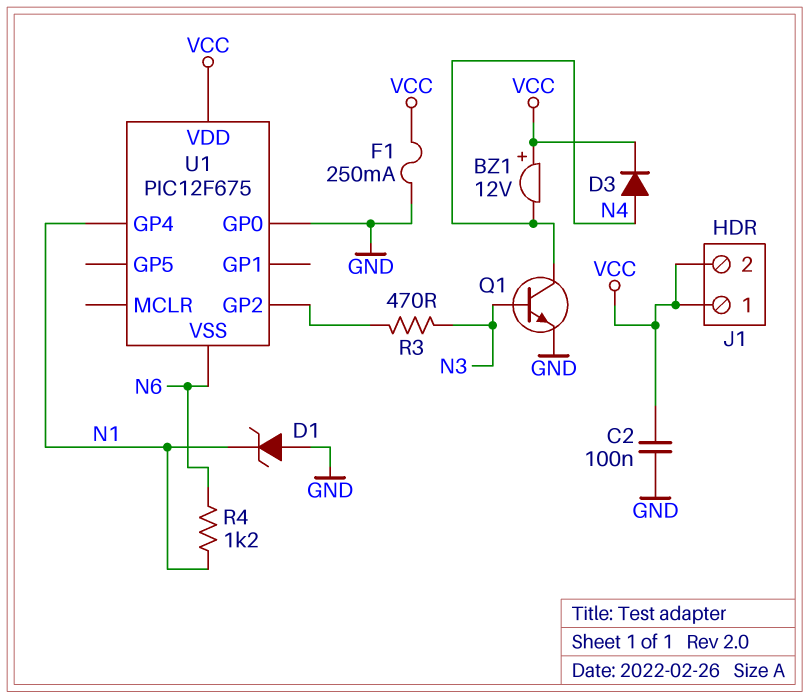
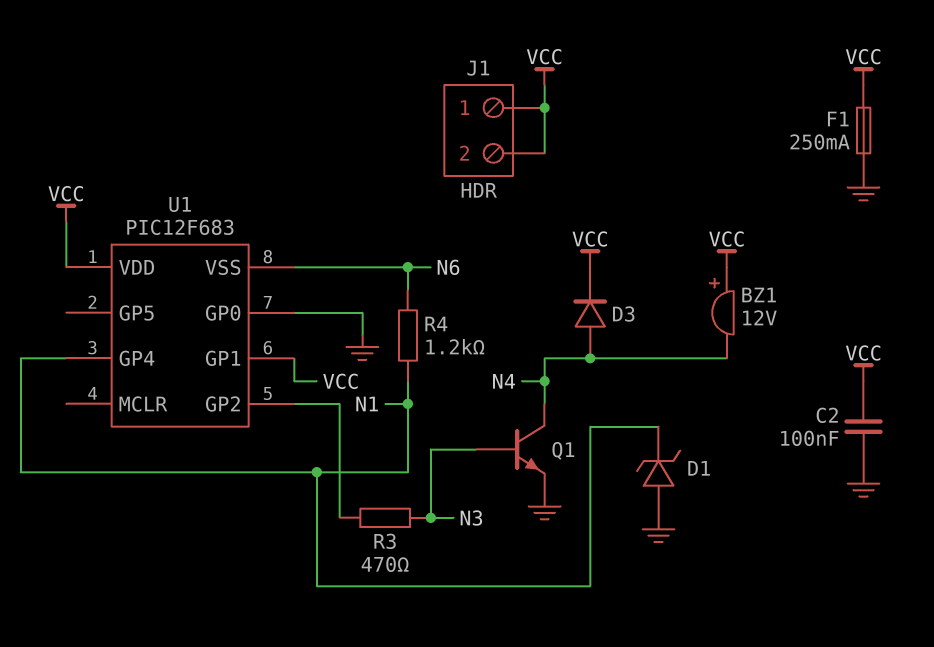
U1: PIC12F675 -> PIC12F683
U1 pin GP1: none -> VCC

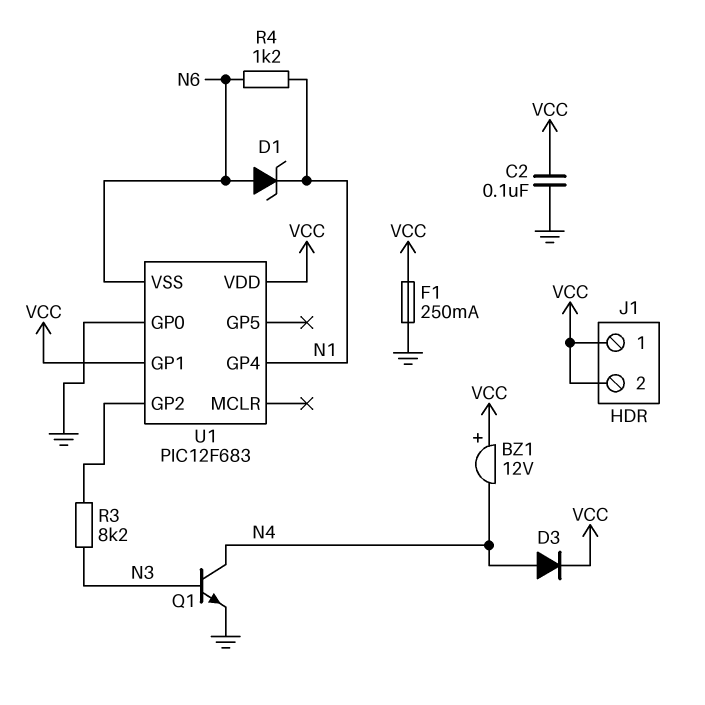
D1: zener (A GND, K N1) -> zener (A N6, K N1)
R3: 470 (N3, U1/GP2) -> 8.2k (N3, U1/GP2)

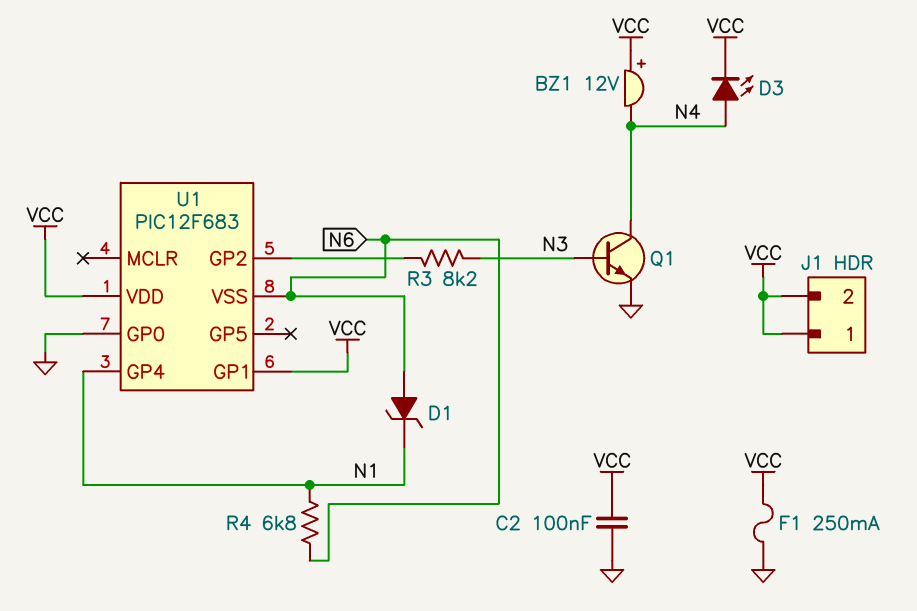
D3: diode (A N4, K VCC) -> LED (A N4, K VCC)
R4: 1.2k (N1, N6) -> 6.8k (N1, N6)

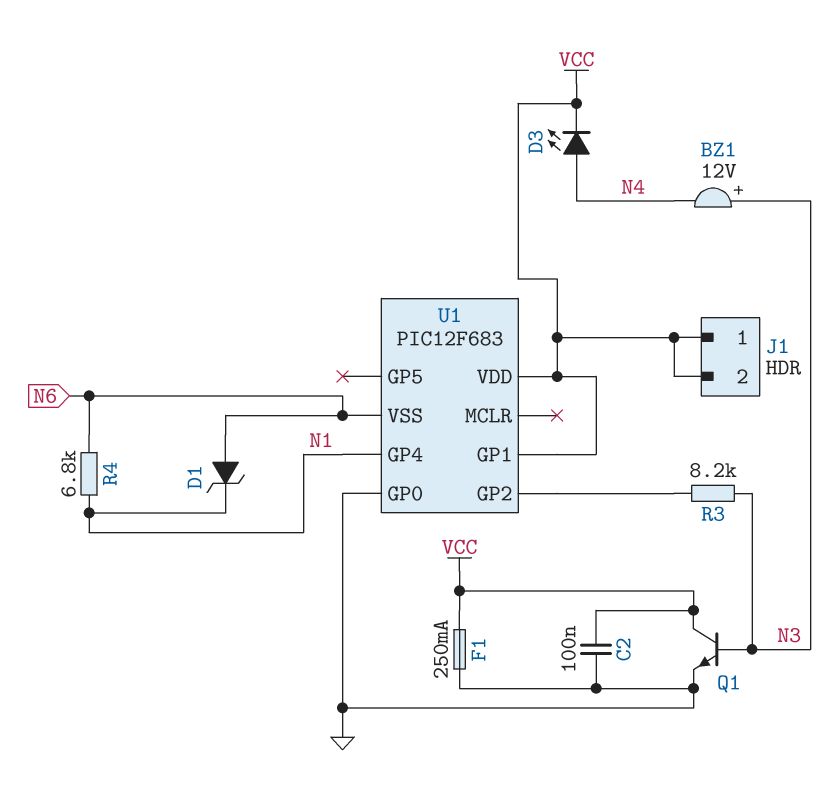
BZ1: buzzer 12V (plus VCC, minus N4) -> buzzer 12V (plus N3, minus N4)
Q1: NPN (B N3, C N4, E GND) -> NPN (B N3, C VCC, E GND)

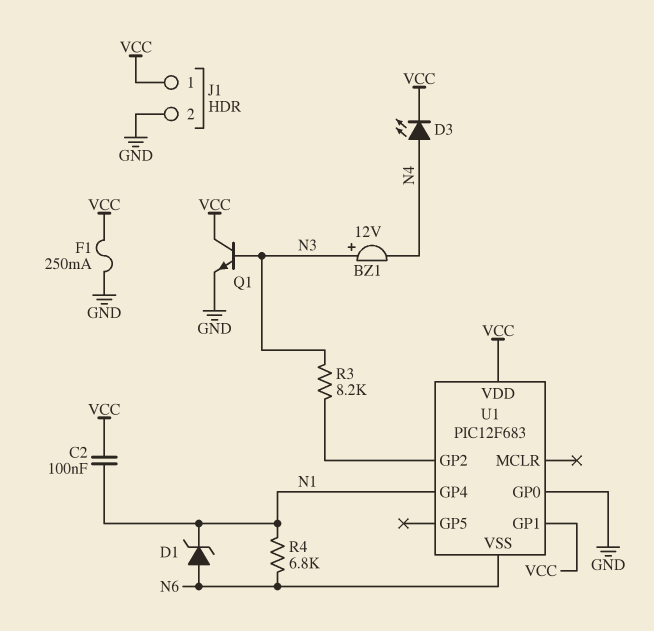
C2: 100nF (GND, VCC) -> 100nF (N1, VCC)
J1 pin 2: VCC -> GND

